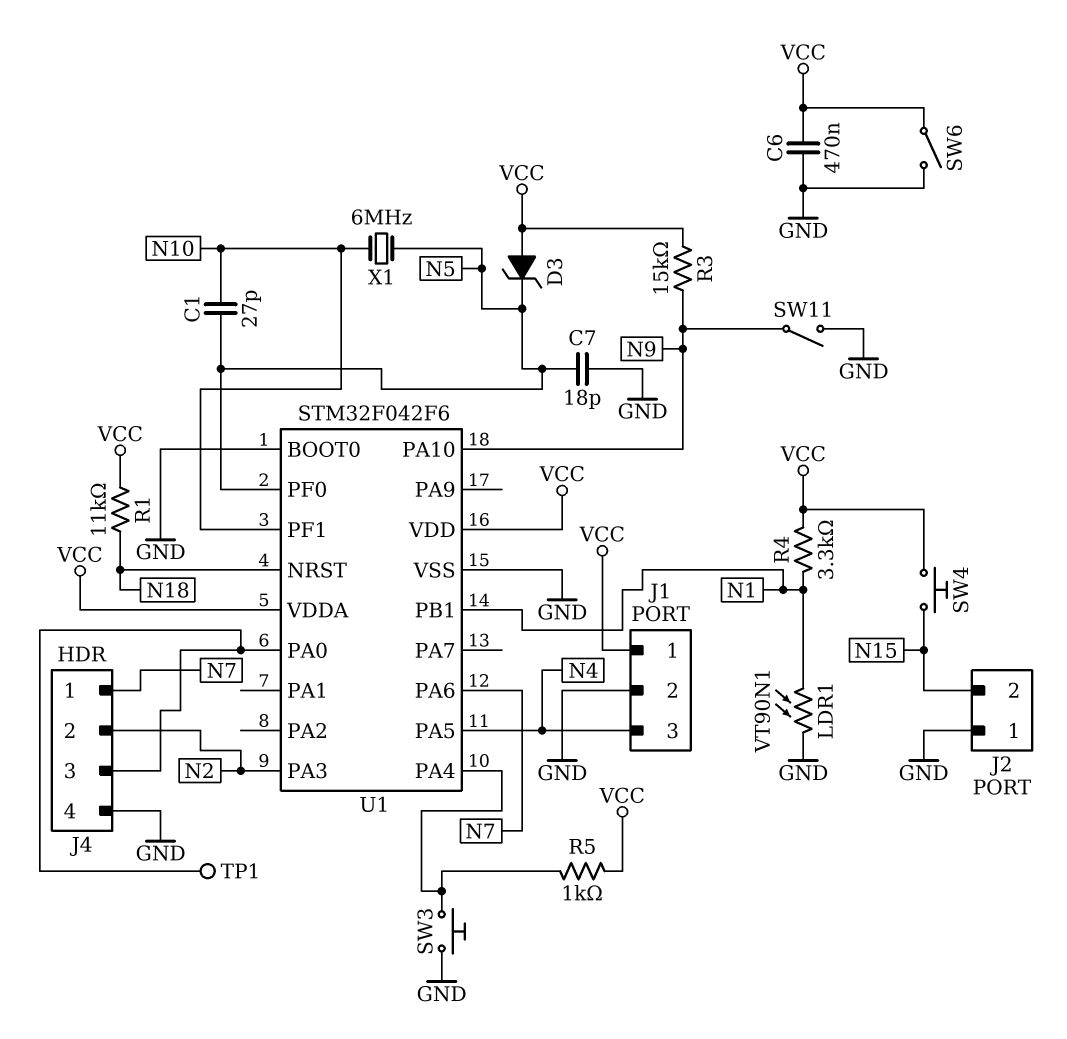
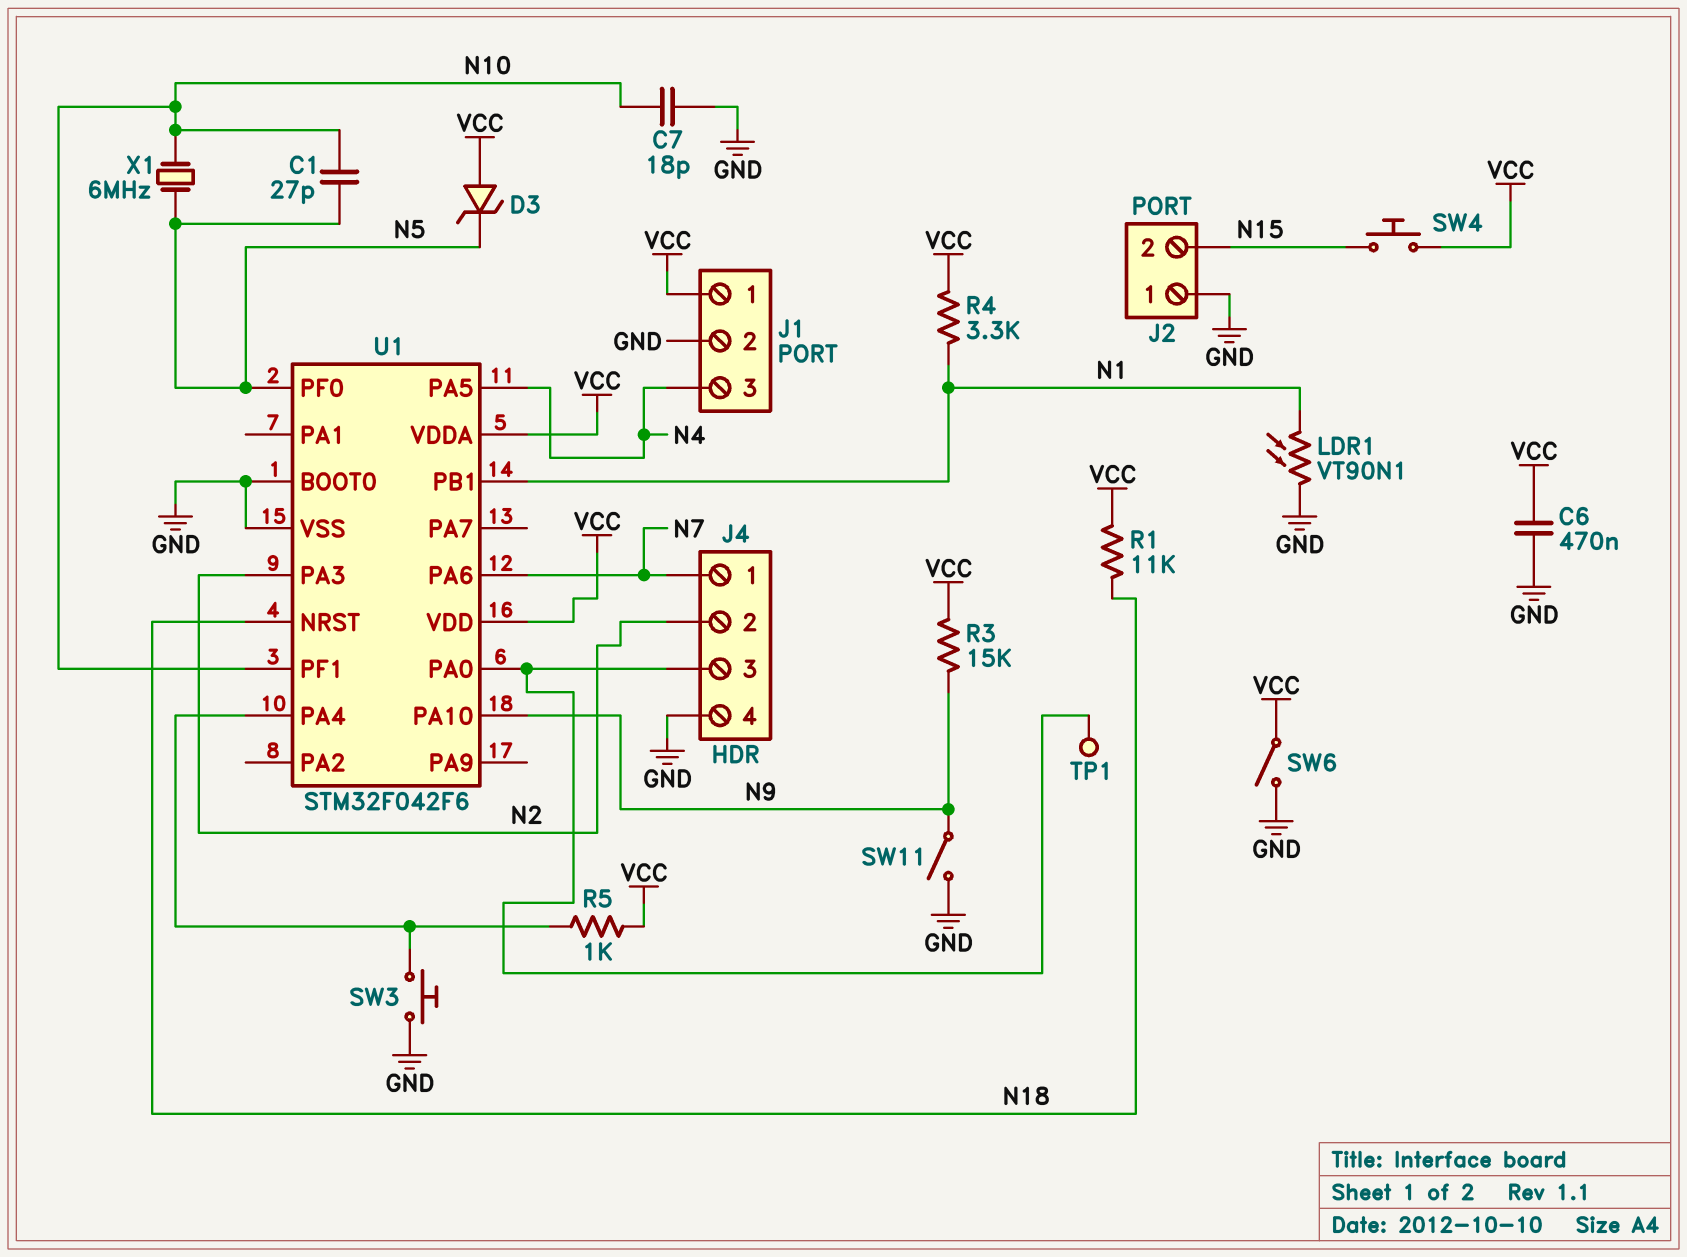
C7: 18pF (GND, N5) -> 18pF (GND, N10)

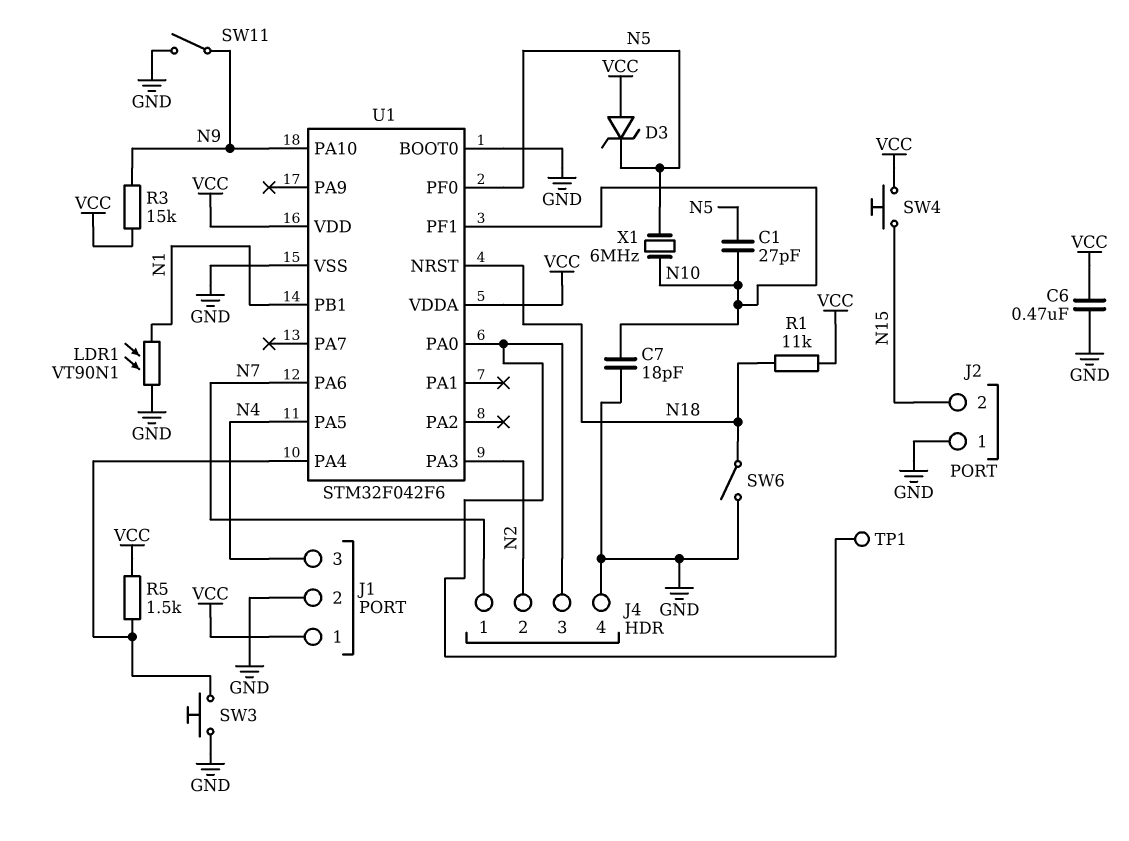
R4: 3.3k (N1, VCC) -> none
R5: 1k (U1/PA4, VCC) -> 1.5k (U1/PA4, VCC)
SW6: switch (GND, VCC) -> switch (GND, N18)

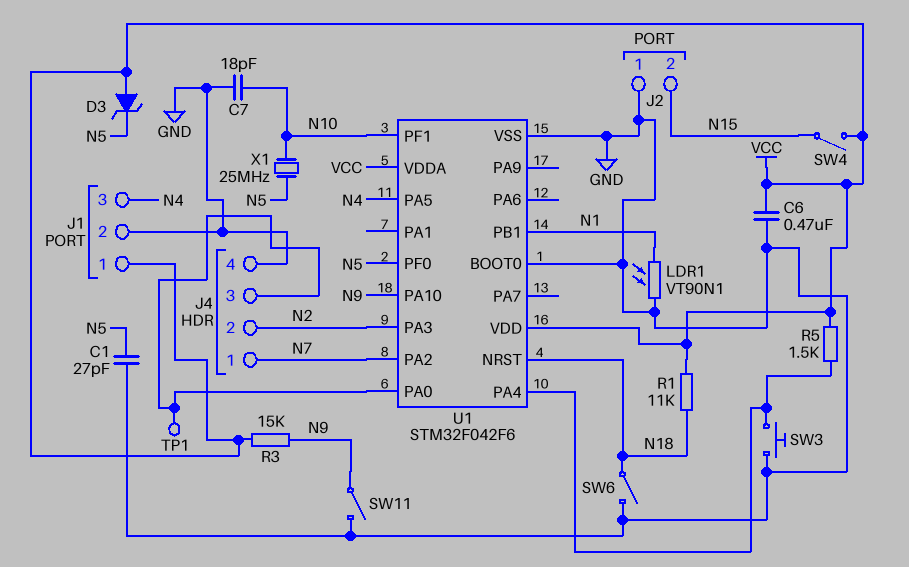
C1: 27pF (N5, N10) -> 27pF (GND, N5)
SW4: button (N15, VCC) -> switch (N15, VCC)
U1 pin PA2: none -> N7
U1 pin PA6: N7 -> none
X1: 6MHz (N5, N10) -> 25MHz (N5, N10)

